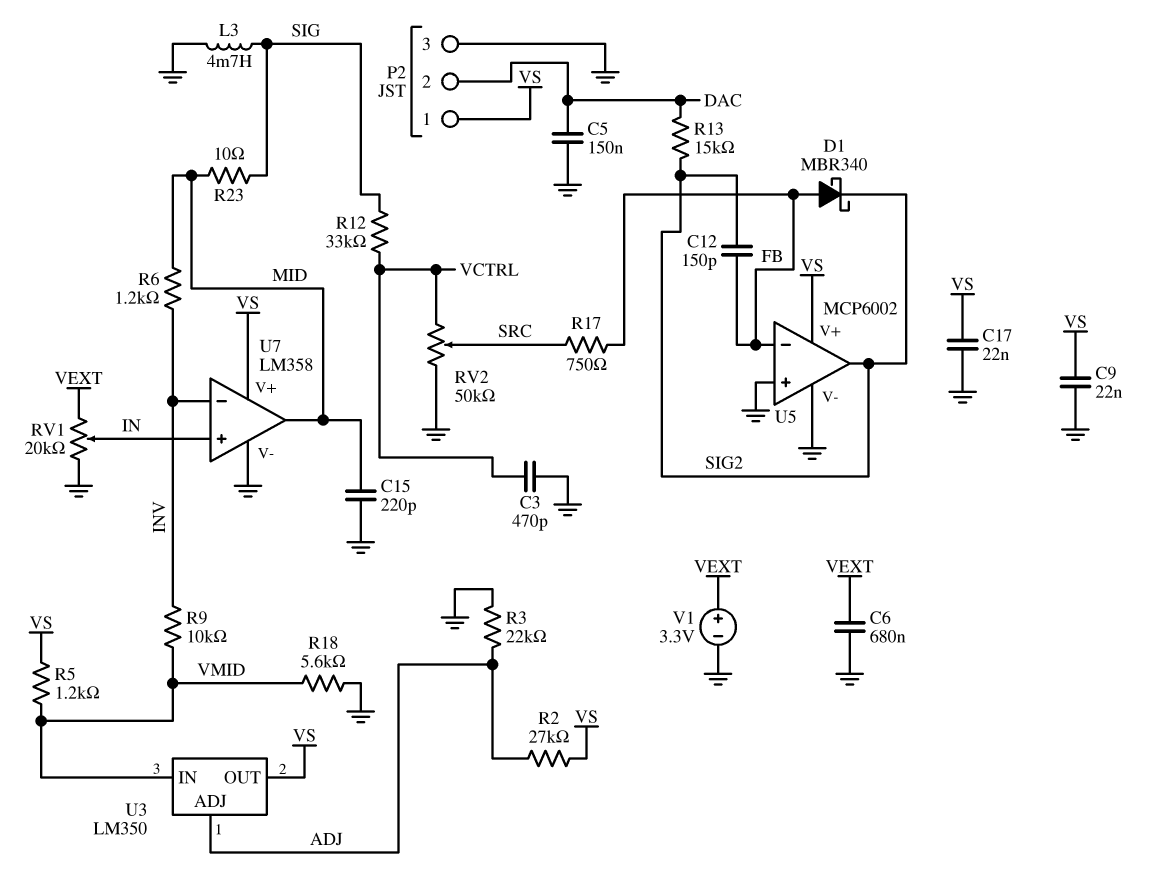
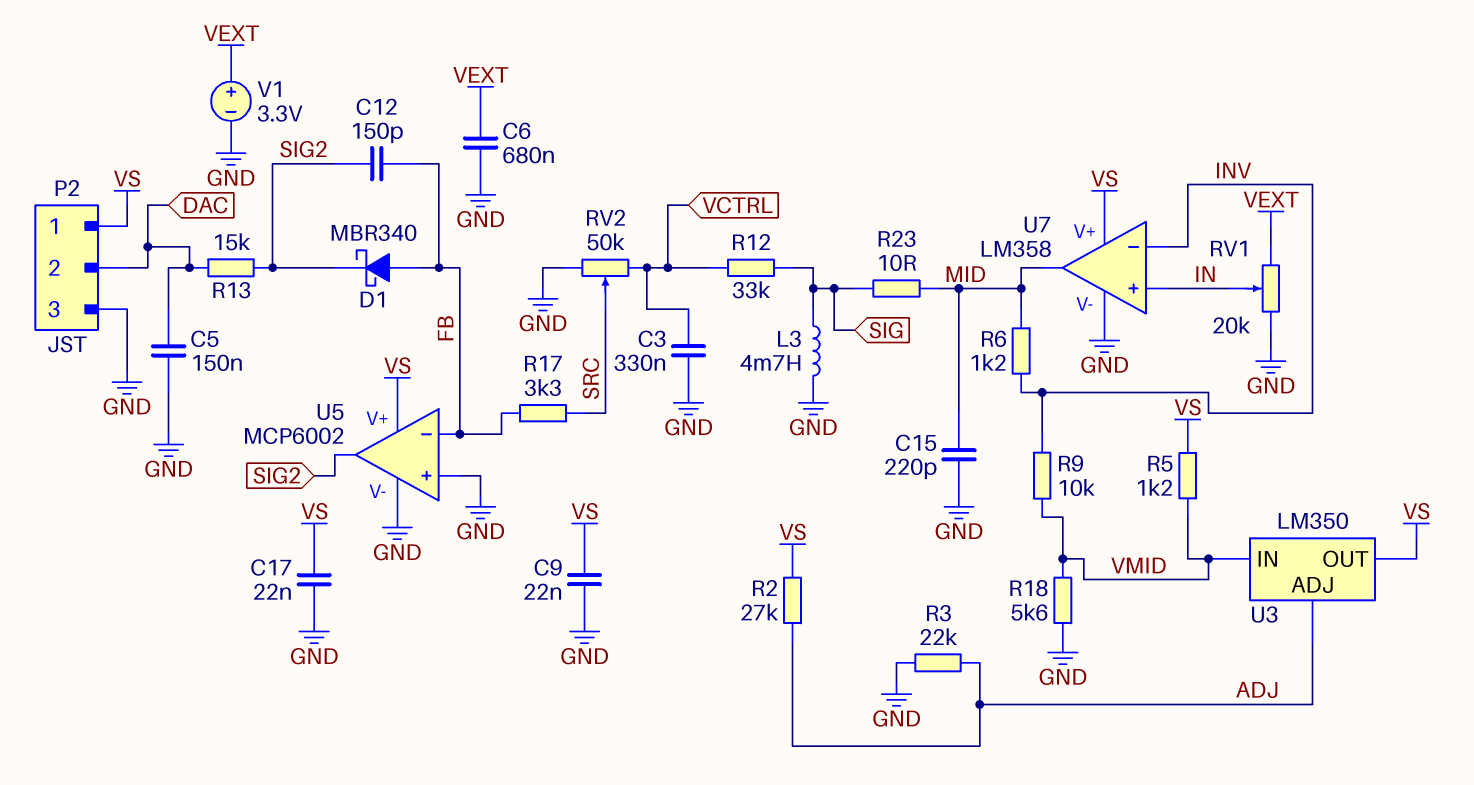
C3: 470pF (GND, VCTRL) -> 330nF (GND, VCTRL)
R17: 750 (FB, SRC) -> 3.3k (FB, SRC)

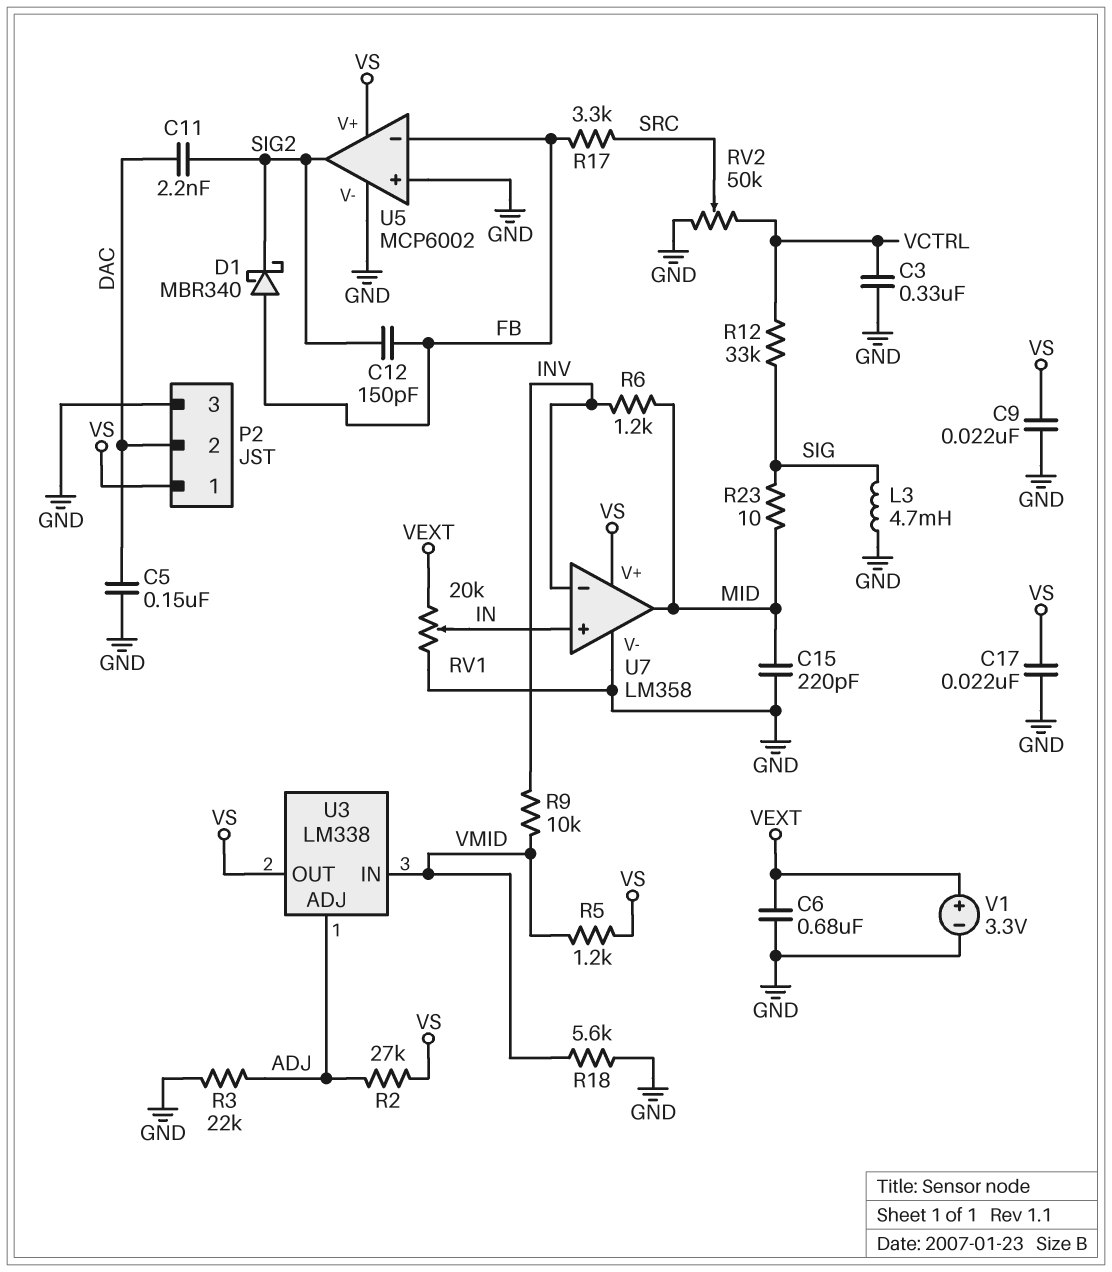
C11: none -> 2.2nF (DAC, SIG2)
R13: 15k (DAC, SIG2) -> none
U3: LM350 -> LM338

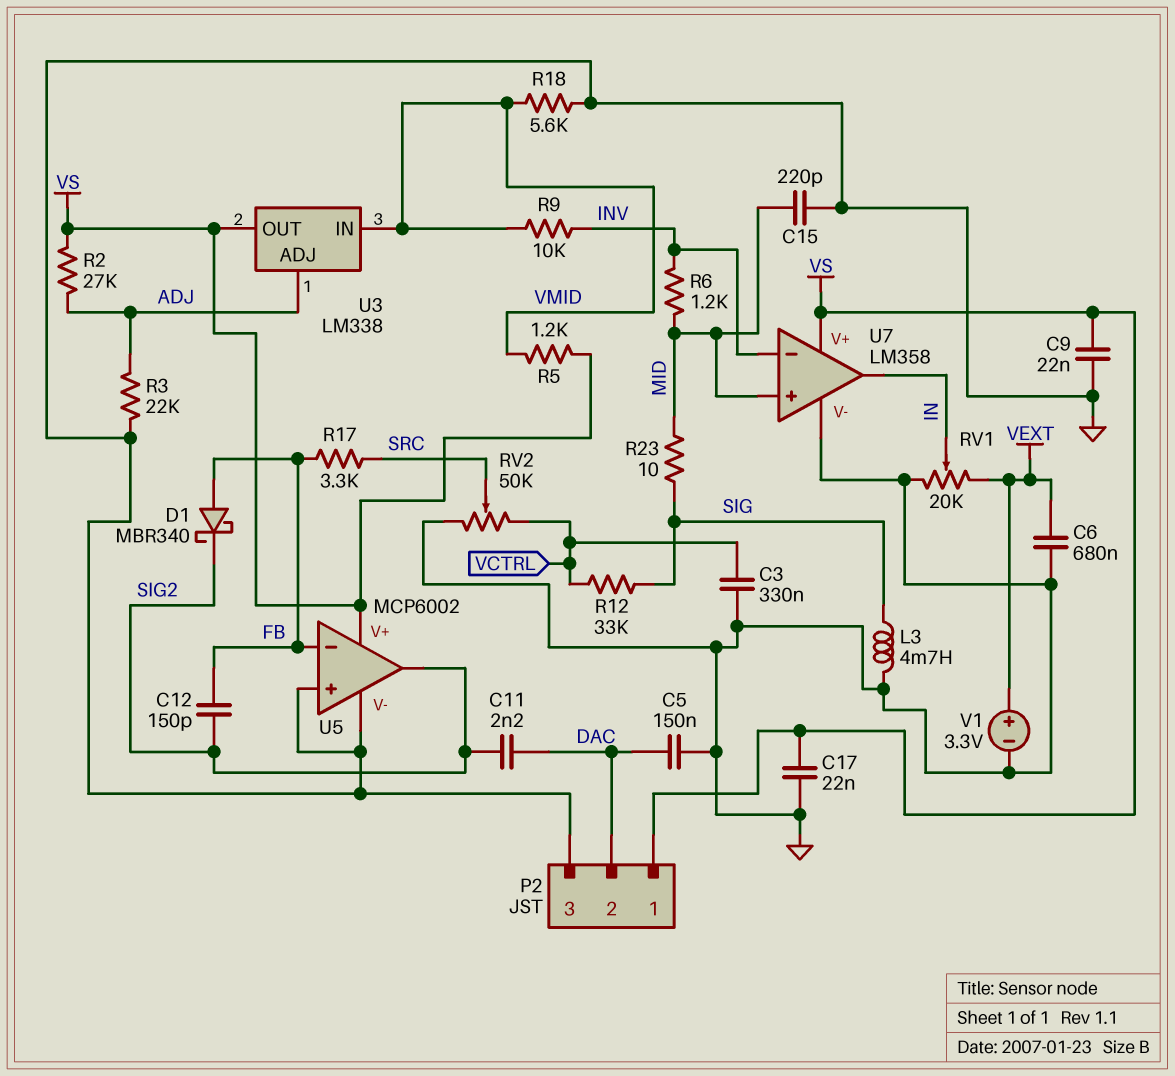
U7 pin in+: IN -> MID
U7 pin out: MID -> IN

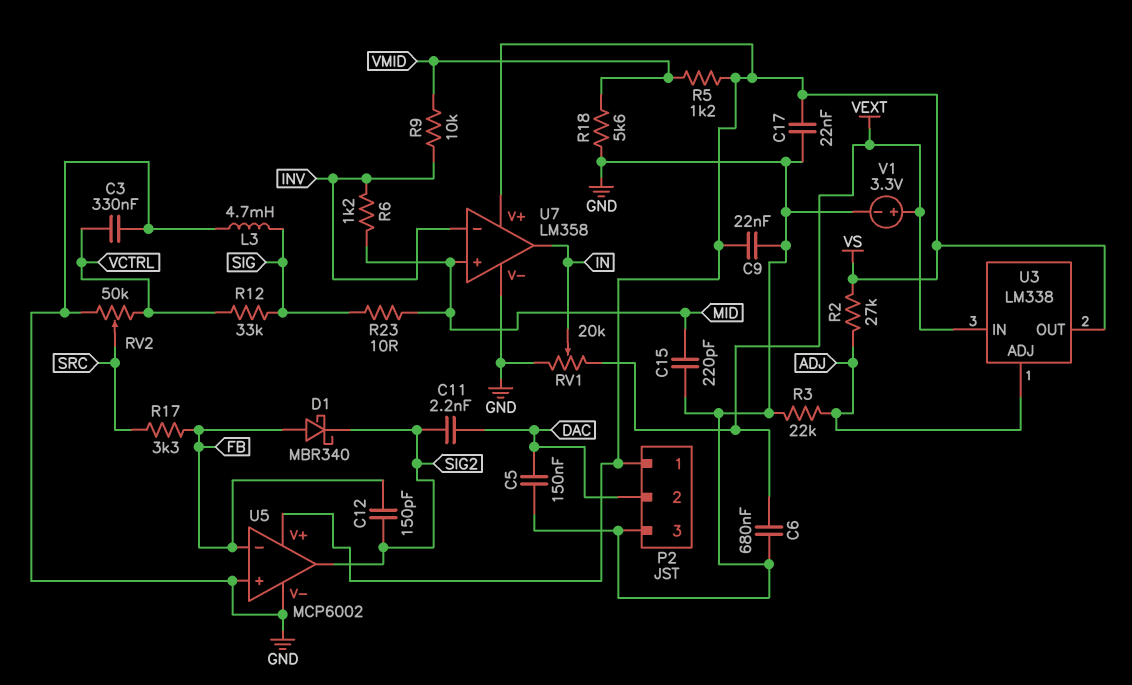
U3 pin IN: VMID -> VEXT

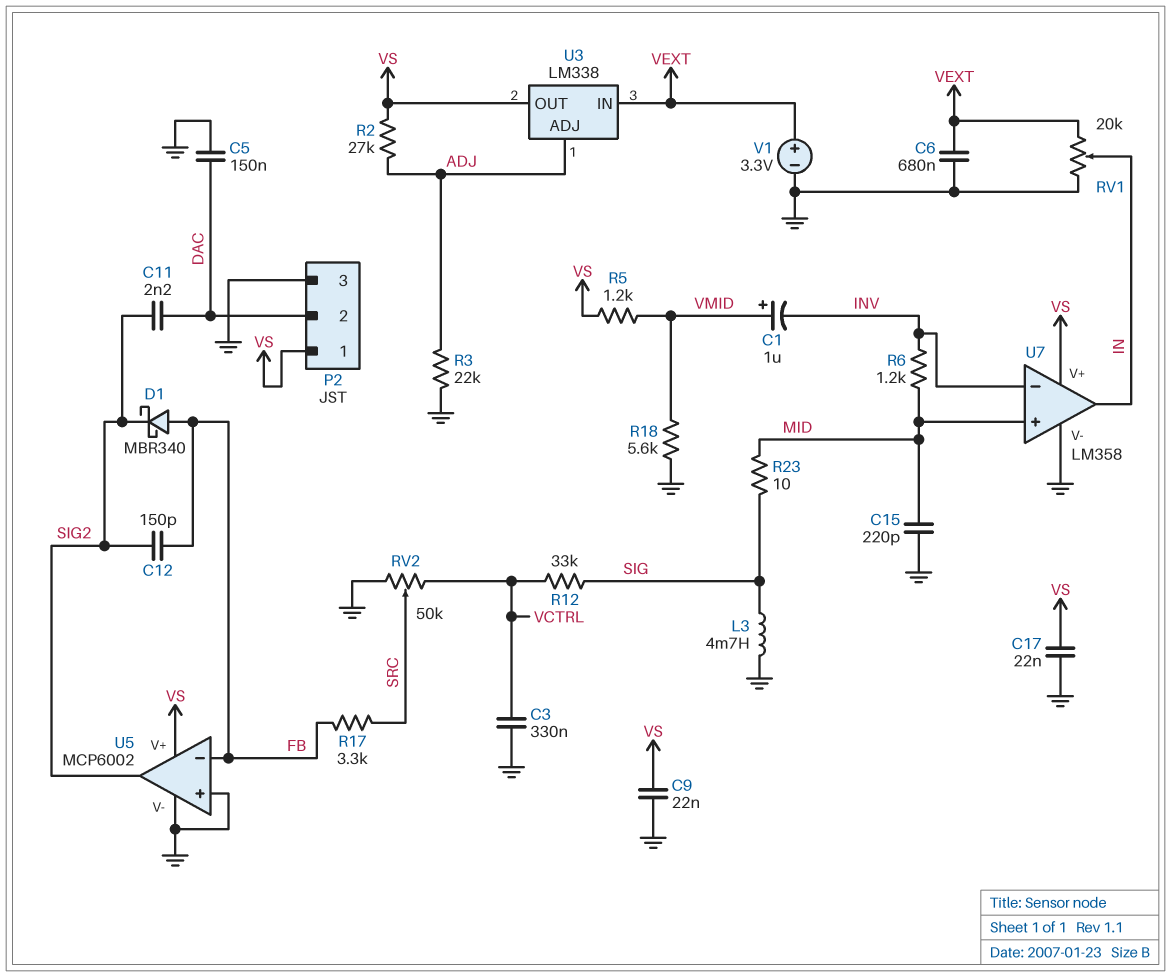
C1: none -> 1uF (plus VMID, minus INV)
R9: 10k (INV, VMID) -> none

